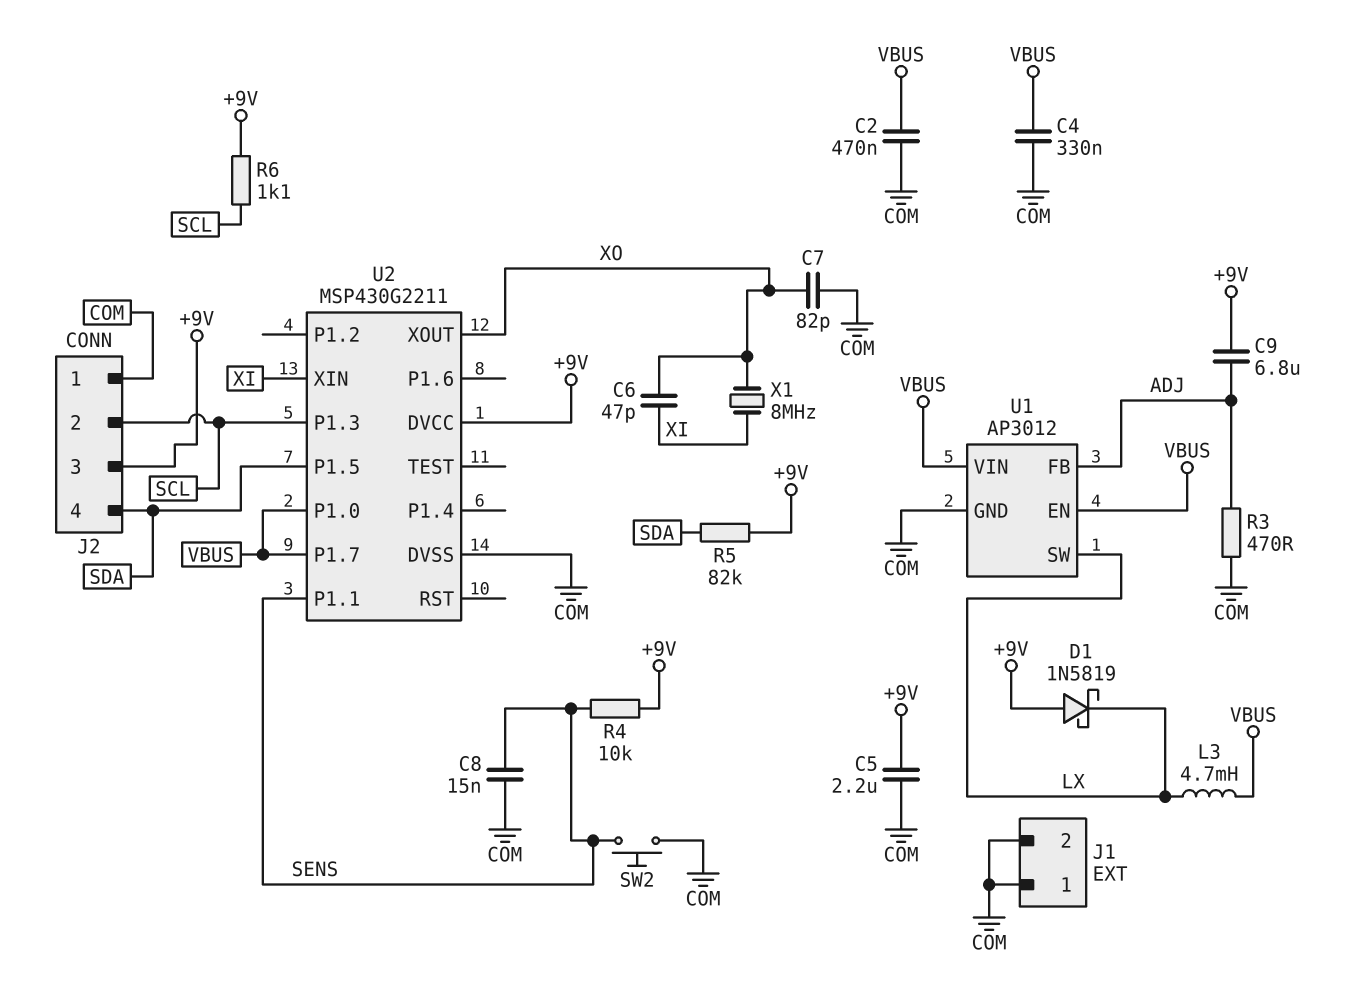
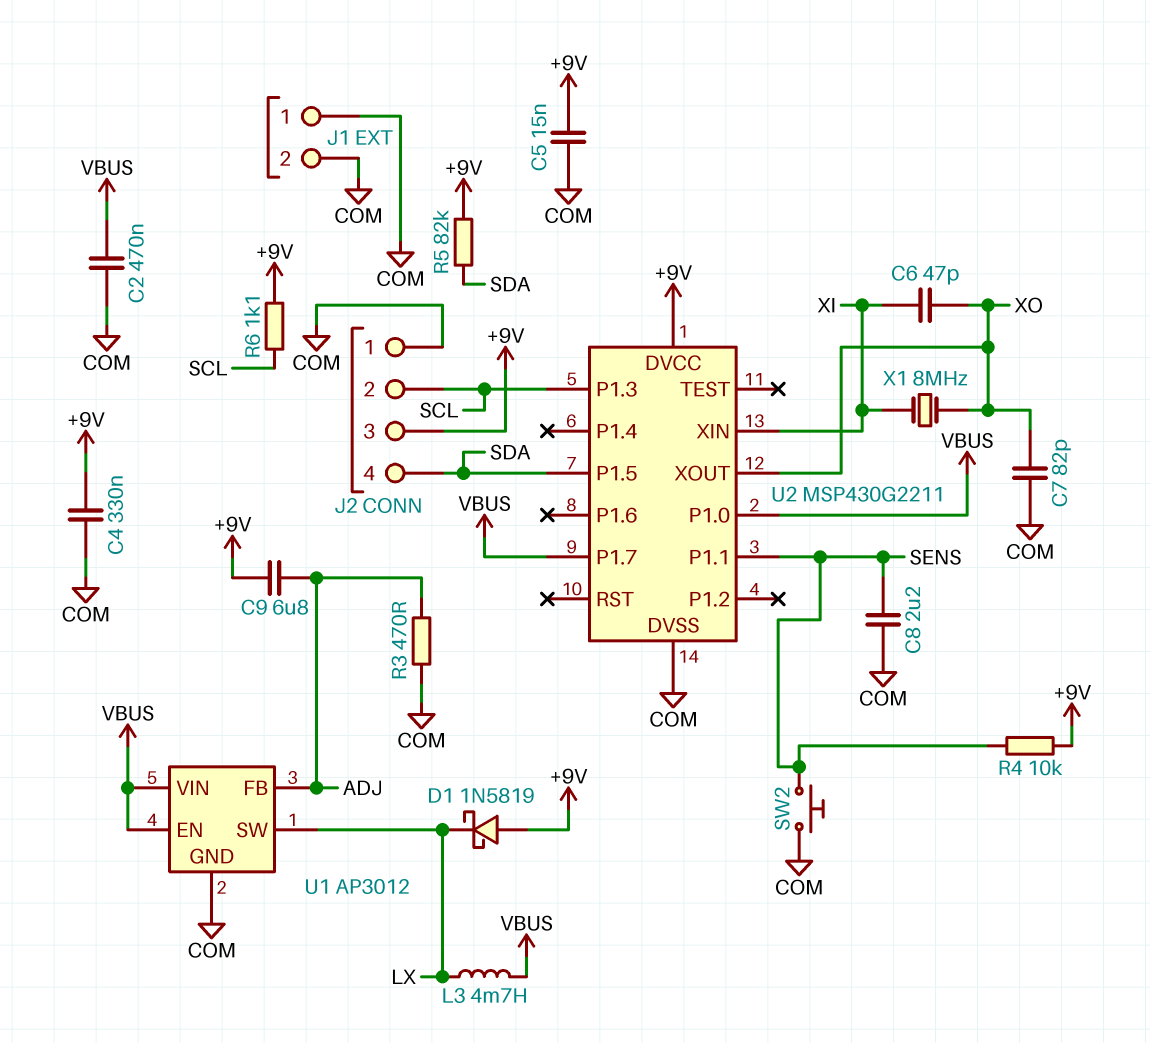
C4: 330nF (COM, VBUS) -> 330nF (+9V, COM)
C5: 2.2uF (+9V, COM) -> 15nF (+9V, COM)
C8: 15nF (COM, SENS) -> 2.2uF (COM, SENS)

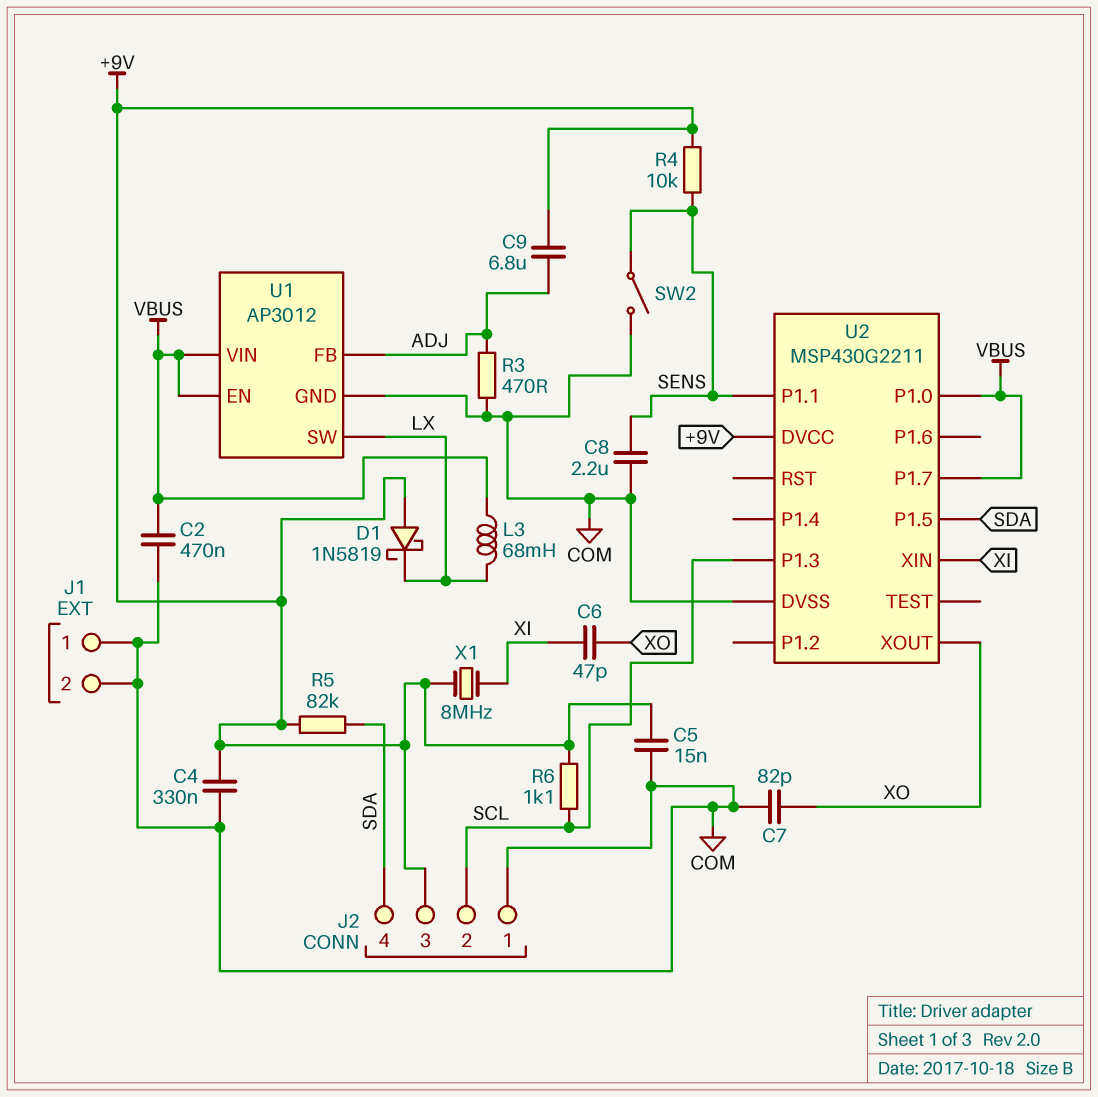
L3: 4.7mH (LX, VBUS) -> 68mH (LX, VBUS)
SW2: button (COM, SENS) -> switch (COM, SENS)
X1: 8MHz (XI, XO) -> 8MHz (+9V, XI)

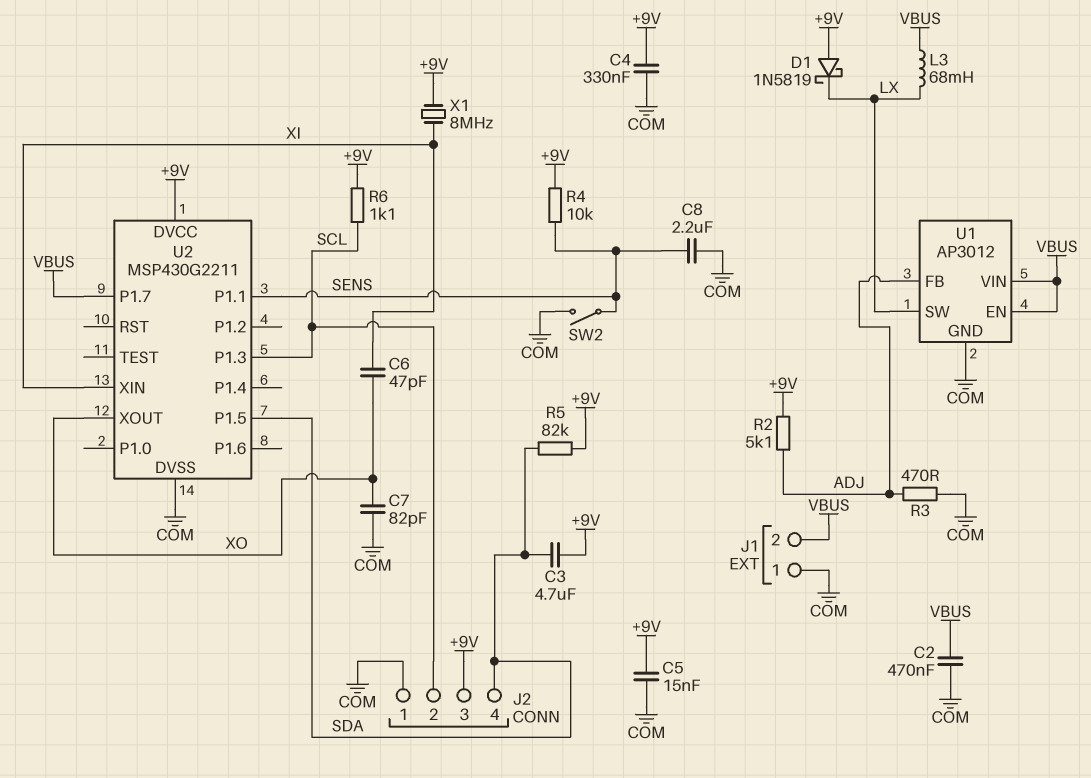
C3: none -> 4.7uF (+9V, SDA)
C9: 6.8uF (+9V, ADJ) -> none
J1 pin 2: COM -> VBUS
R2: none -> 5.1k (+9V, ADJ)
U2 pin P1.0: VBUS -> none

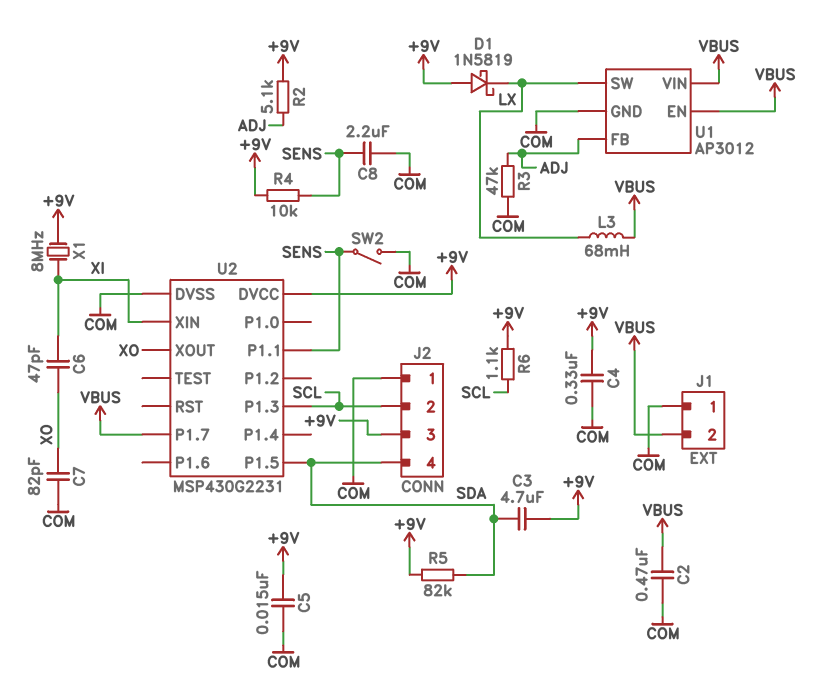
R3: 470 (ADJ, COM) -> 47k (ADJ, COM)
U2: MSP430G2211 -> MSP430G2231

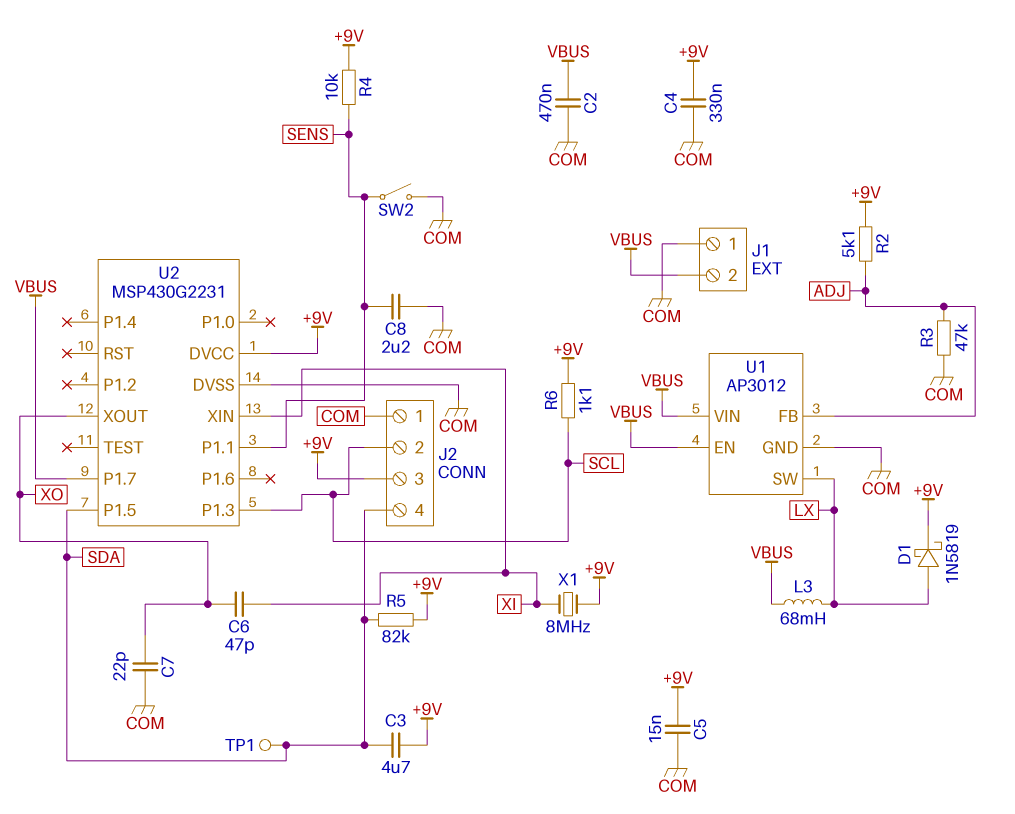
C7: 82pF (COM, XO) -> 22pF (COM, XO)
D1: schottky 1N5819 (A +9V, K LX) -> schottky 1N5819 (A LX, K +9V)
TP1: none -> test point (SDA)

